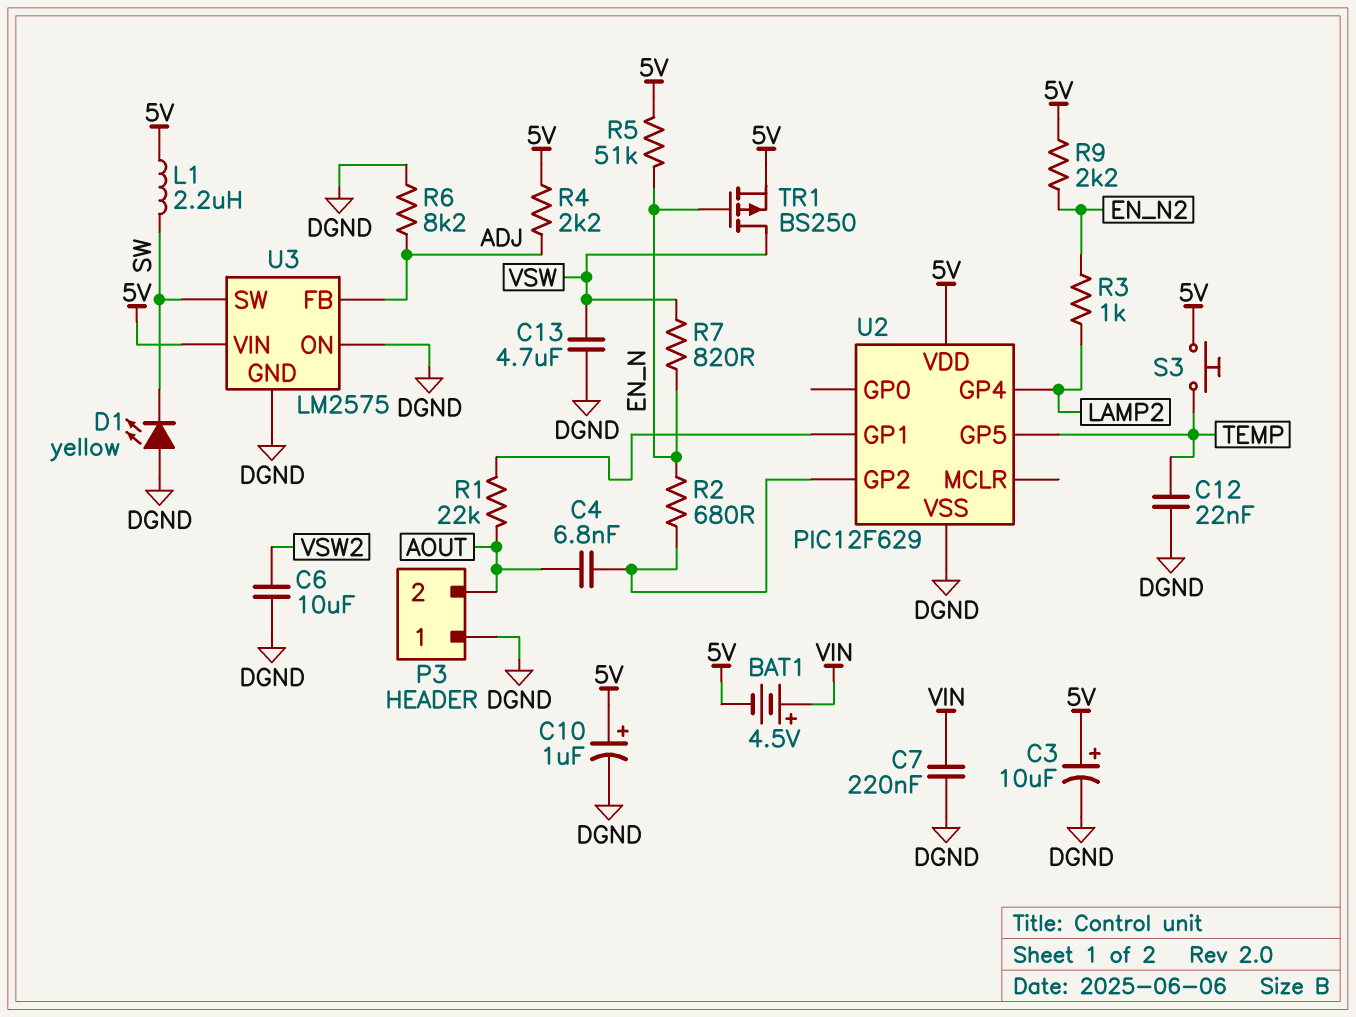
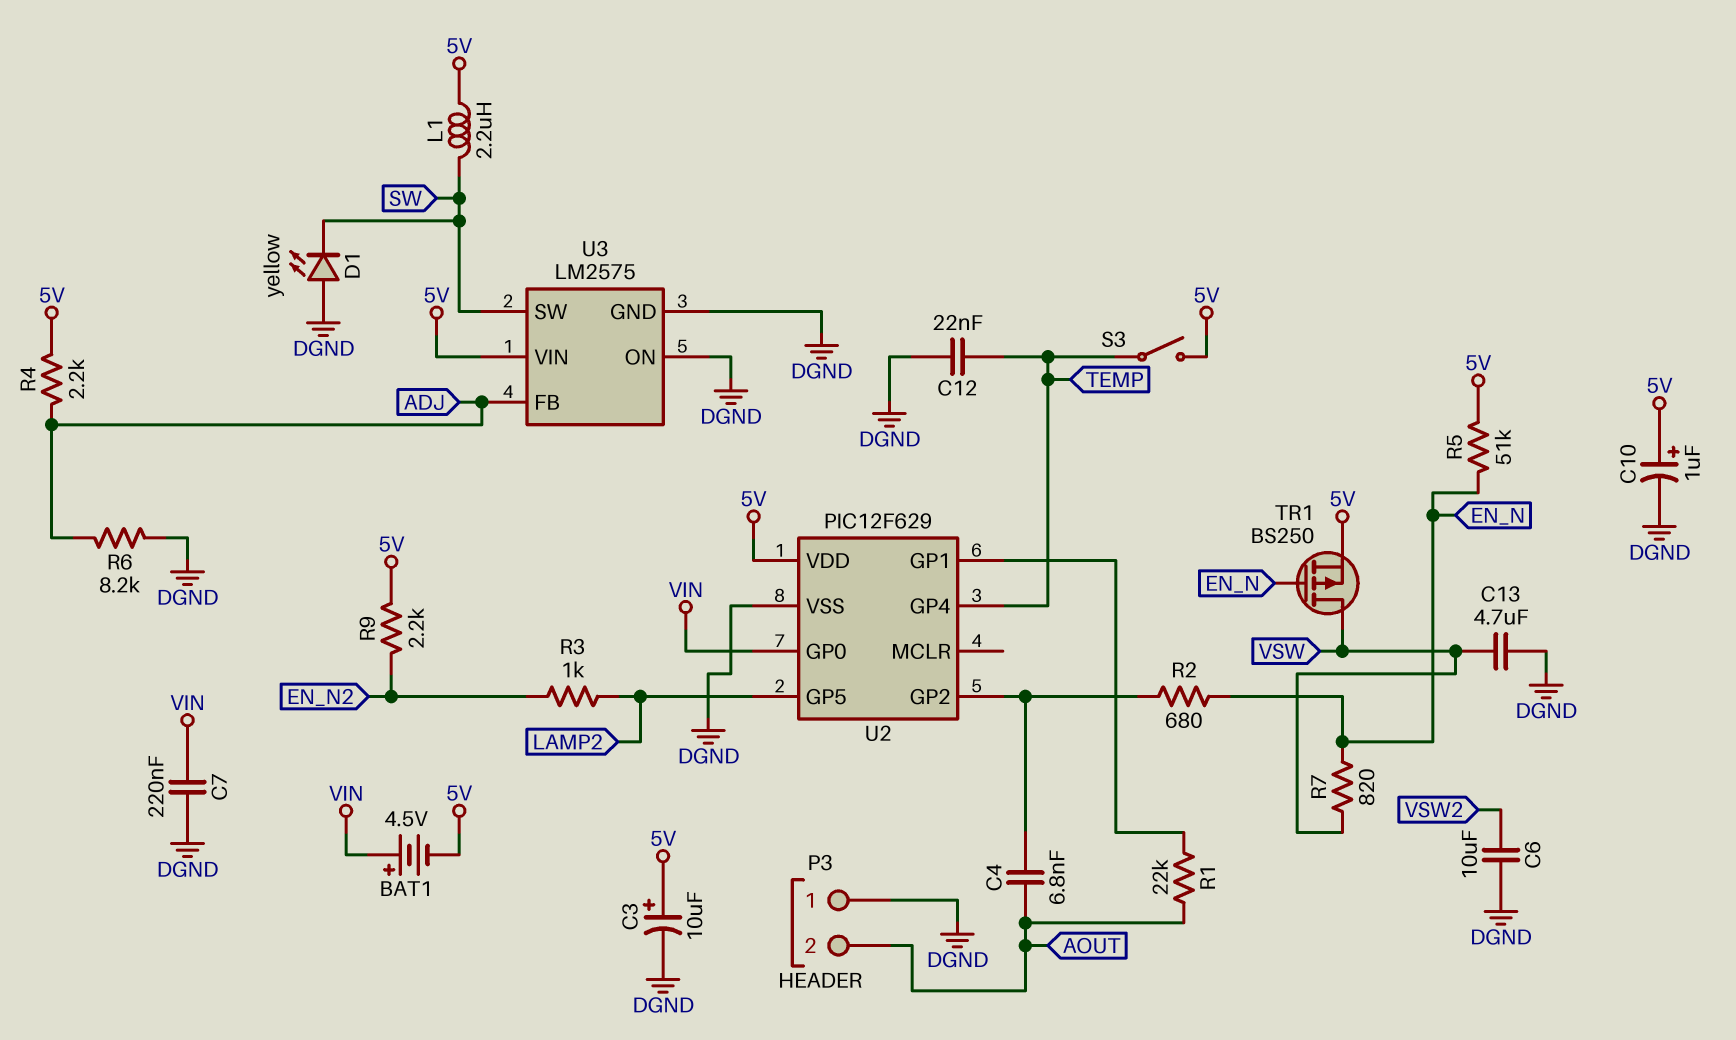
S3: button (5V, TEMP) -> switch (5V, TEMP)
U2 pin GP0: none -> VIN
U2 pin GP4: LAMP2 -> TEMP
U2 pin GP5: TEMP -> LAMP2

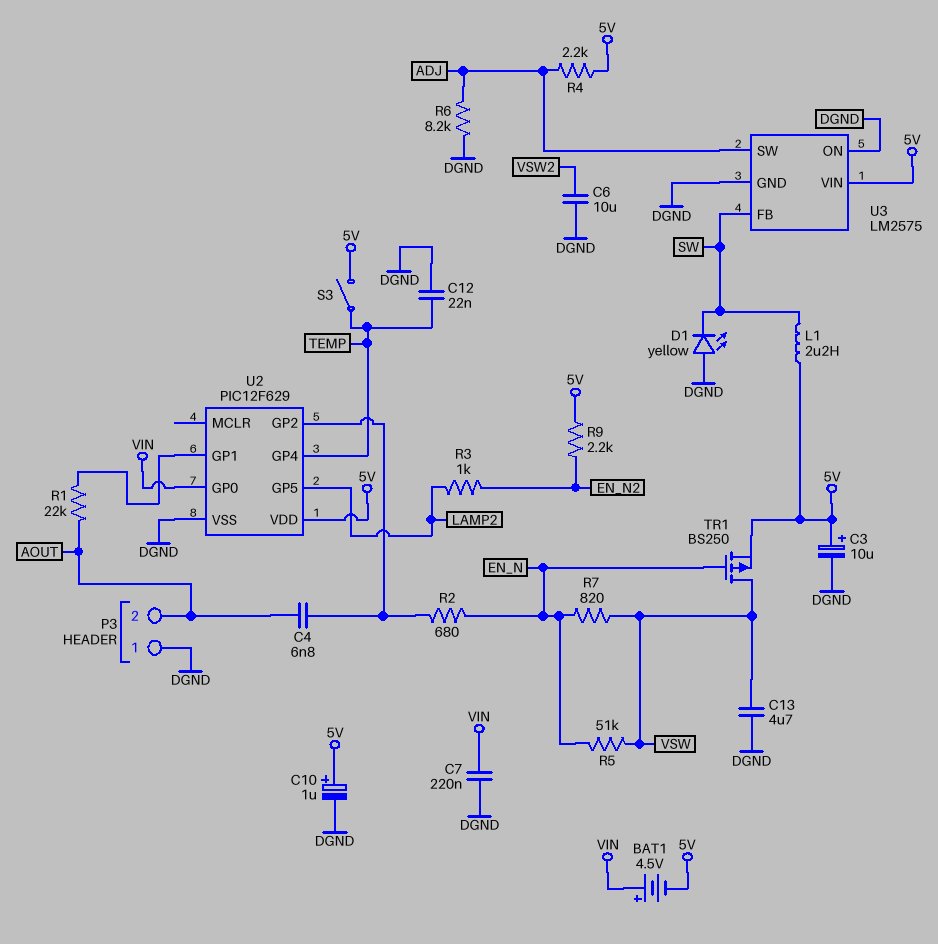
R5: 51k (5V, EN_N) -> 51k (EN_N, VSW)
U3 pin FB: ADJ -> SW
U3 pin SW: SW -> ADJ

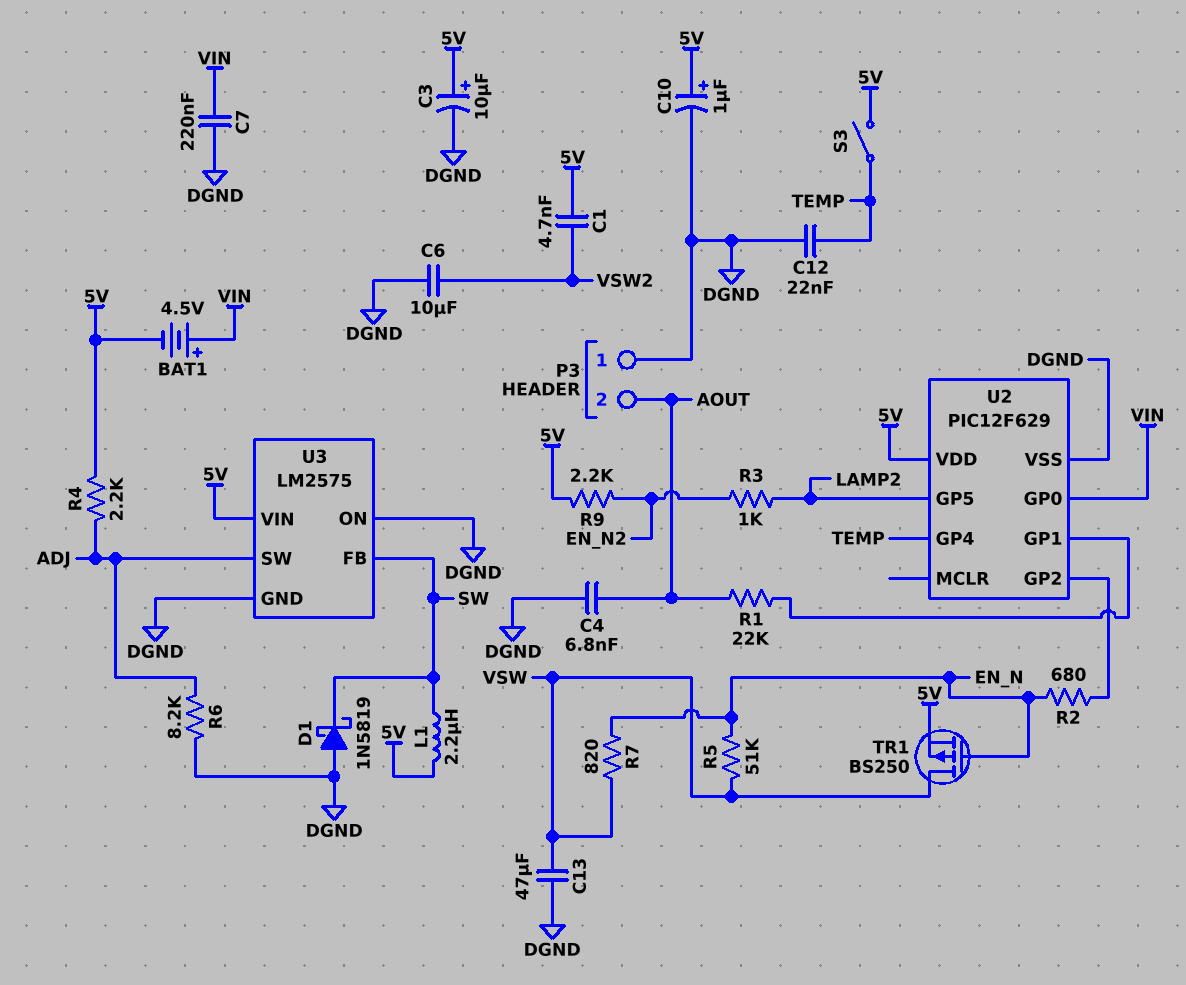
C1: none -> 4.7nF (5V, VSW2)
C4: 6.8nF (AOUT, U2/GP2) -> 6.8nF (AOUT, DGND)
C13: 4.7uF (DGND, VSW) -> 47uF (DGND, VSW)
D1: LED yellow (A DGND, K SW) -> schottky 1N5819 (A DGND, K SW)

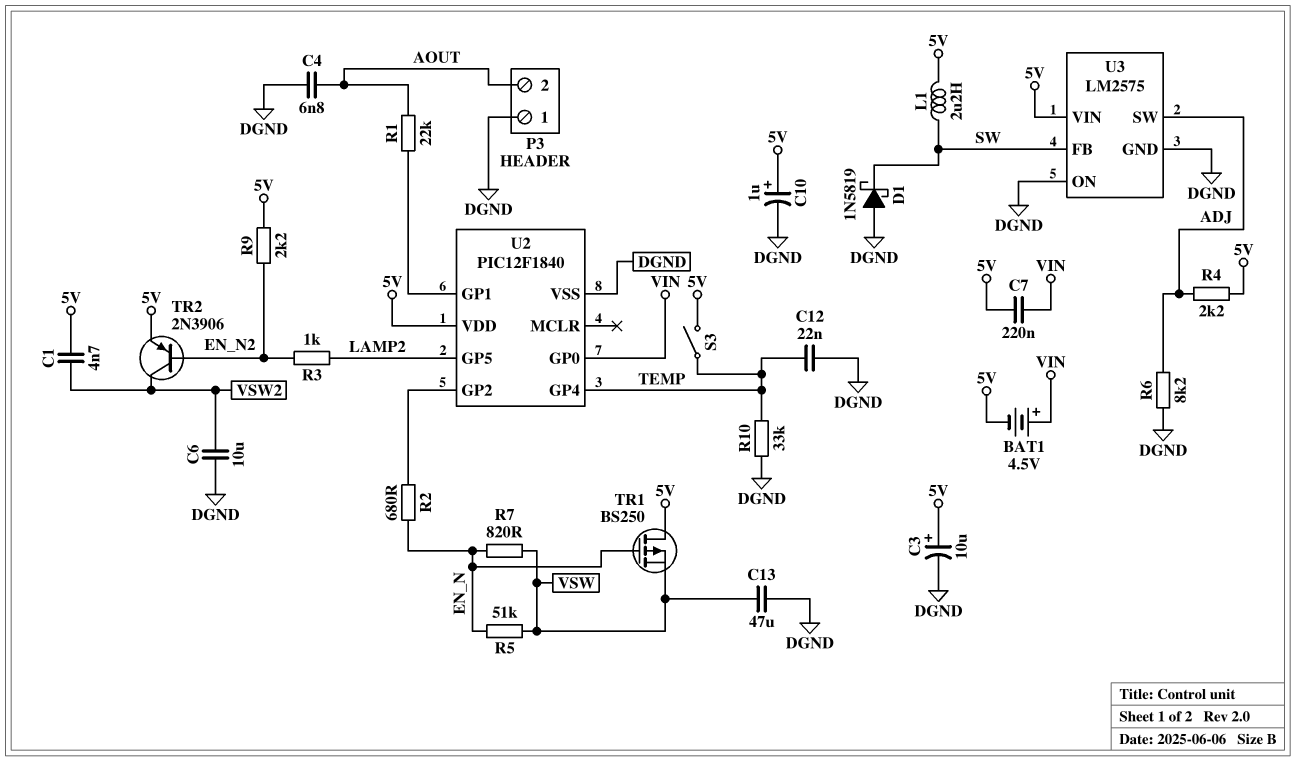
C7: 220nF (DGND, VIN) -> 220nF (5V, VIN)
R10: none -> 33k (DGND, TEMP)
TR1: PMOS BS250 (G EN_N, D VSW, S 5V) -> PMOS BS250 (G EN_N, D 5V, S VSW)
TR2: none -> PNP 2N3906 (B EN_N2, C VSW2, E 5V)
U2: PIC12F629 -> PIC12F1840

